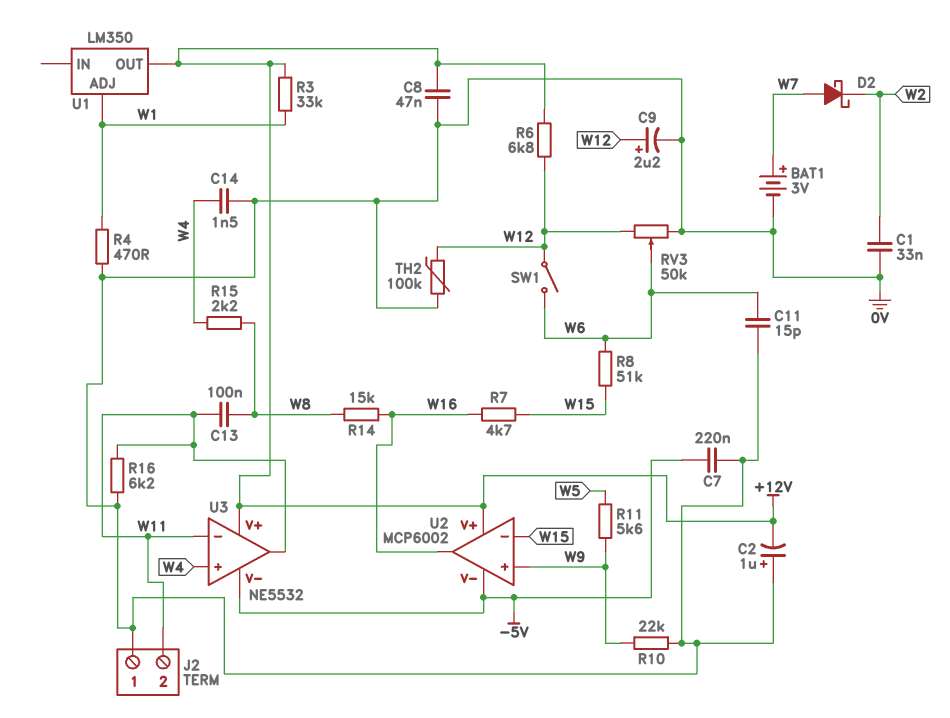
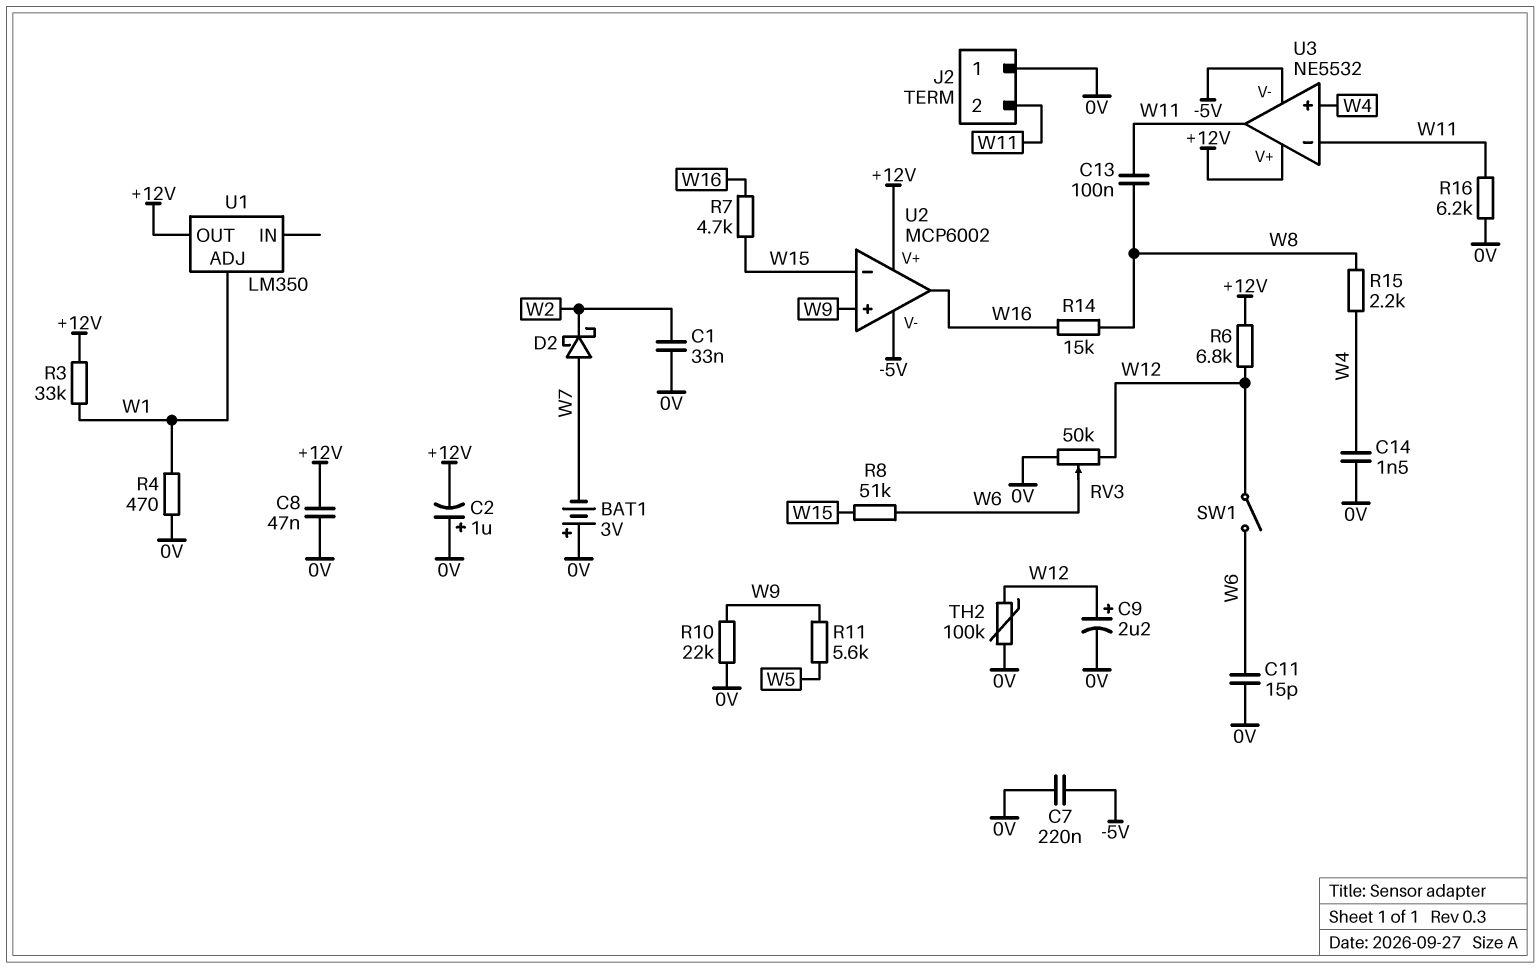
BAT1: 3V (plus W7, minus 0V) -> 3V (plus 0V, minus W7)

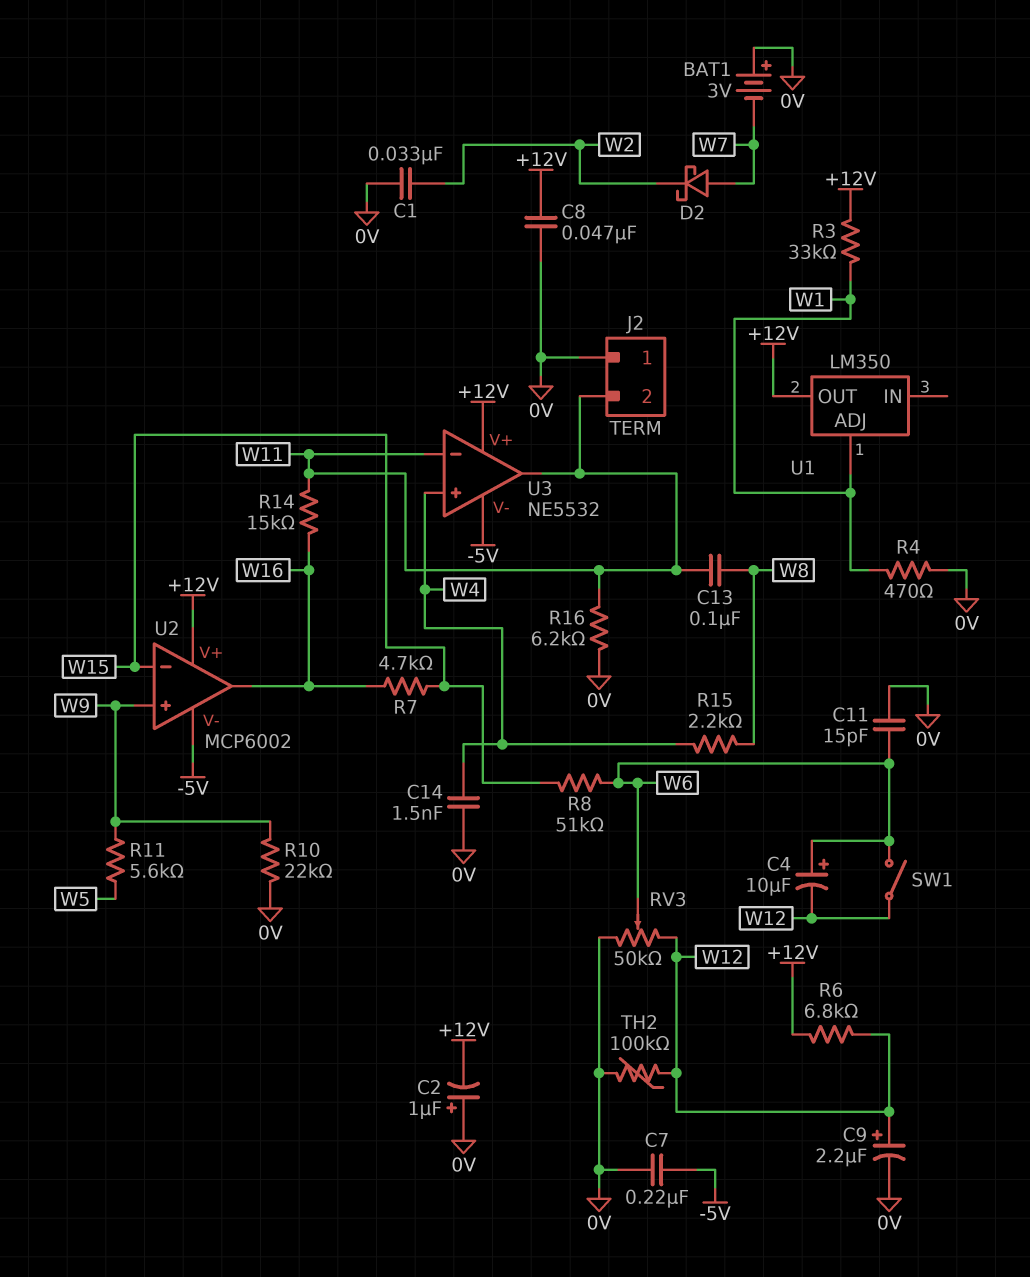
C4: none -> 10uF (plus W6, minus W12)
R14: 15k (W8, W16) -> 15k (W11, W16)

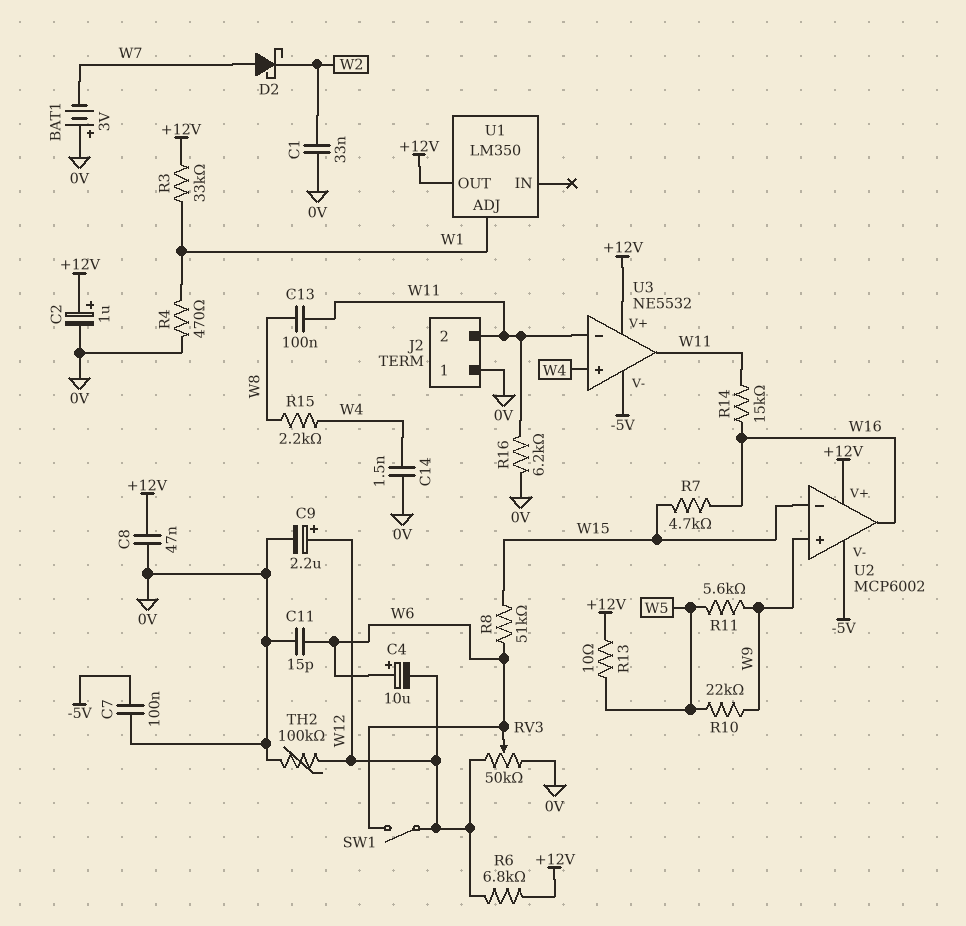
C2: 1uF (plus 0V, minus +12V) -> 1uF (plus +12V, minus 0V)
C7: 220nF (-5V, 0V) -> 100nF (-5V, 0V)
R10: 22k (0V, W9) -> 22k (W5, W9)
R13: none -> 10 (+12V, W5)

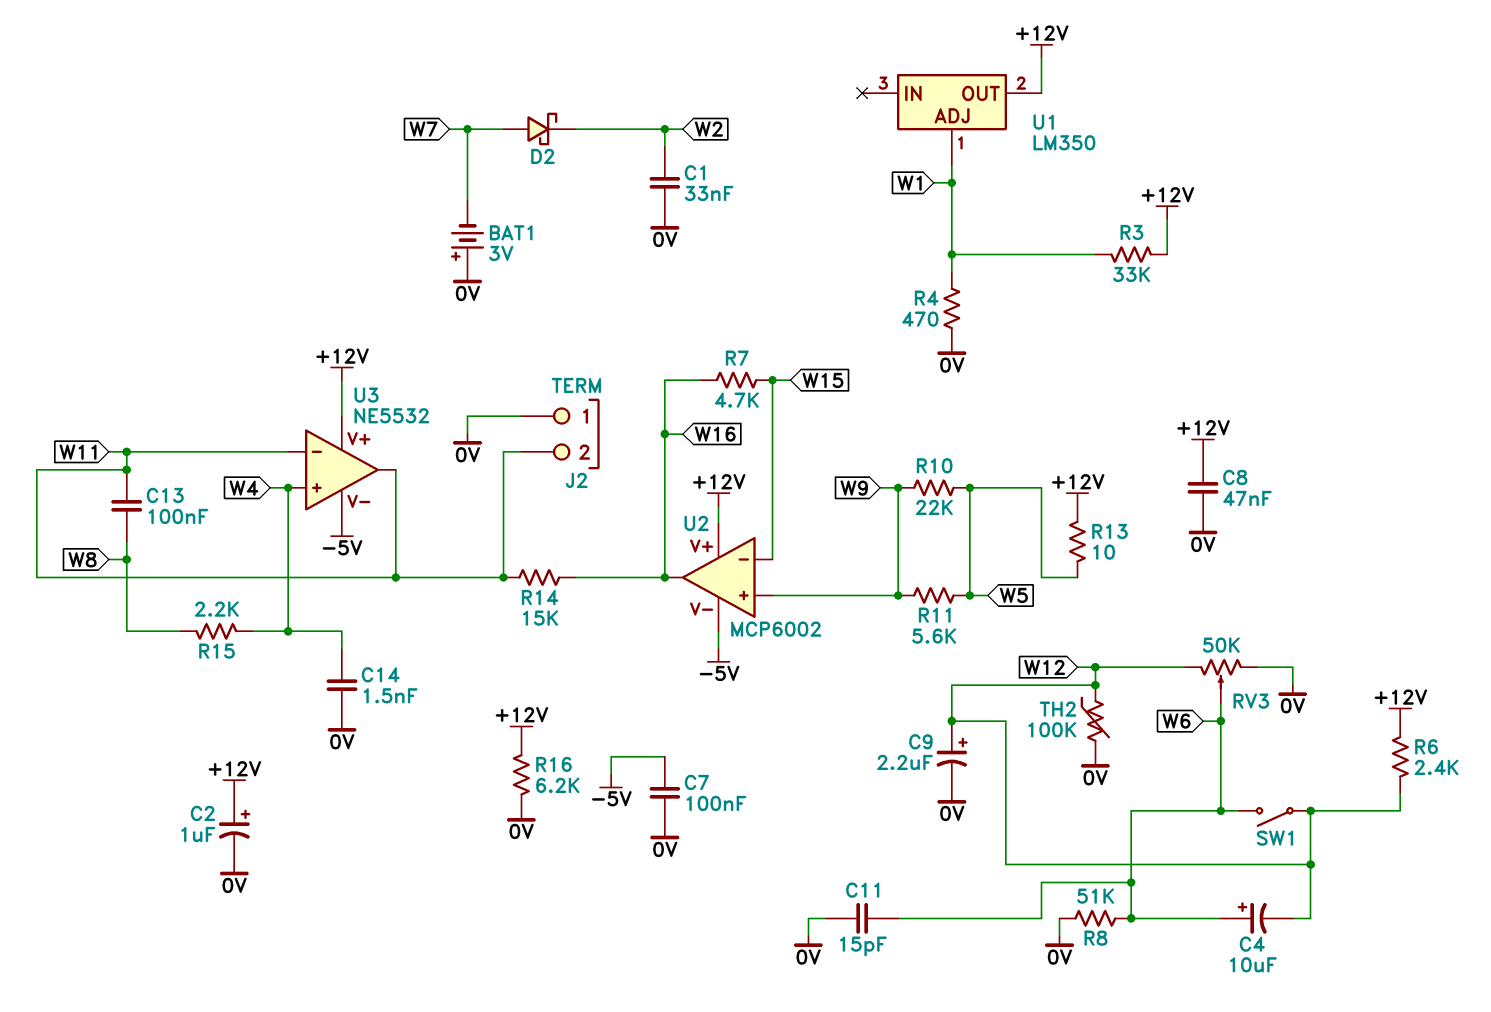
R6: 6.8k (+12V, W12) -> 2.4k (+12V, W12)
R8: 51k (W6, W15) -> 51k (0V, W6)
R16: 6.2k (0V, W11) -> 6.2k (+12V, 0V)

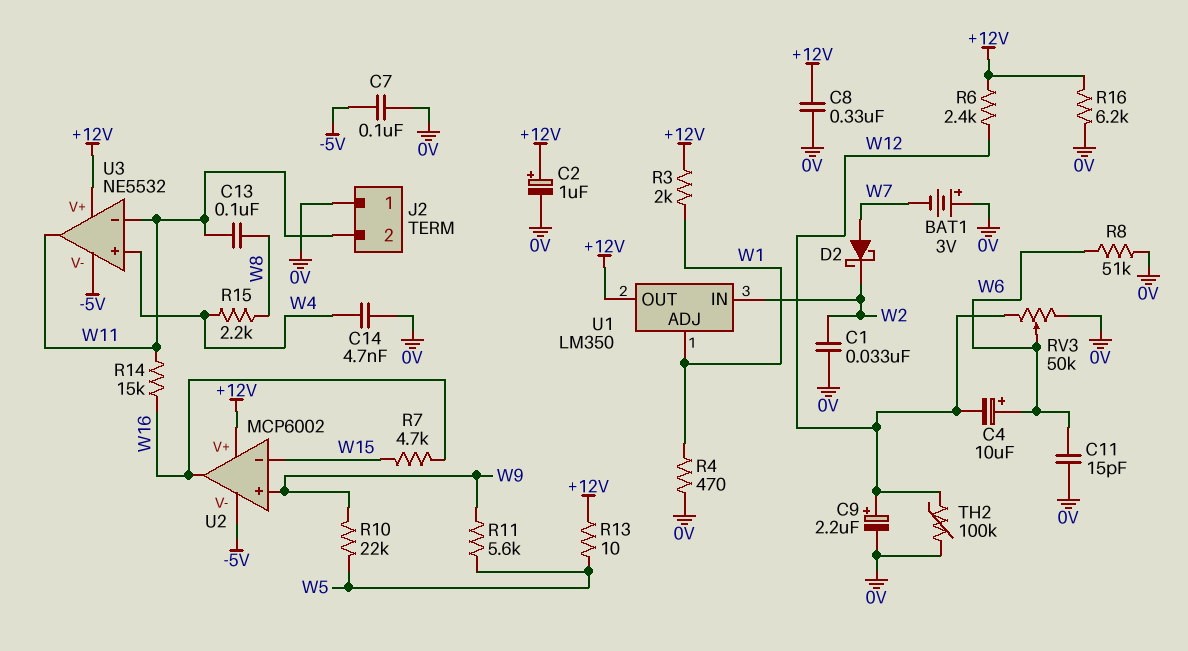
C8: 47nF (+12V, 0V) -> 330nF (+12V, 0V)
C14: 1.5nF (0V, W4) -> 4.7nF (0V, W4)
R3: 33k (+12V, W1) -> 2k (+12V, W1)
SW1: switch (W6, W12) -> none
U1 pin IN: none -> W2

